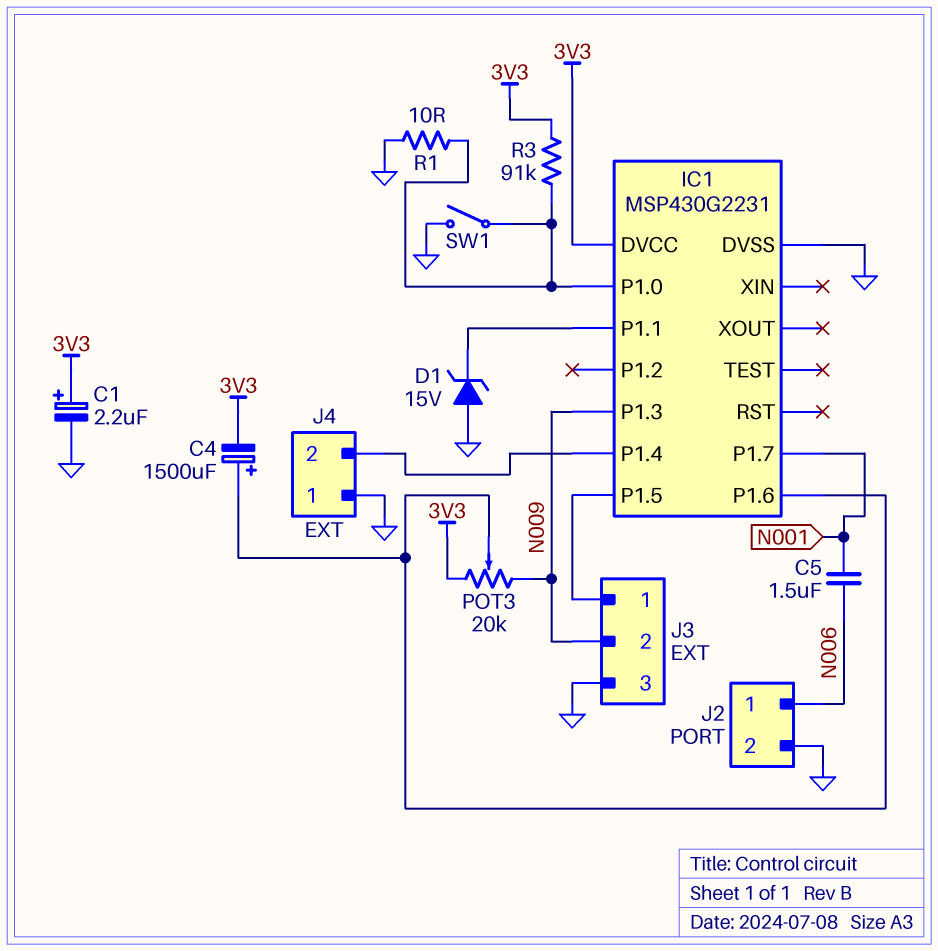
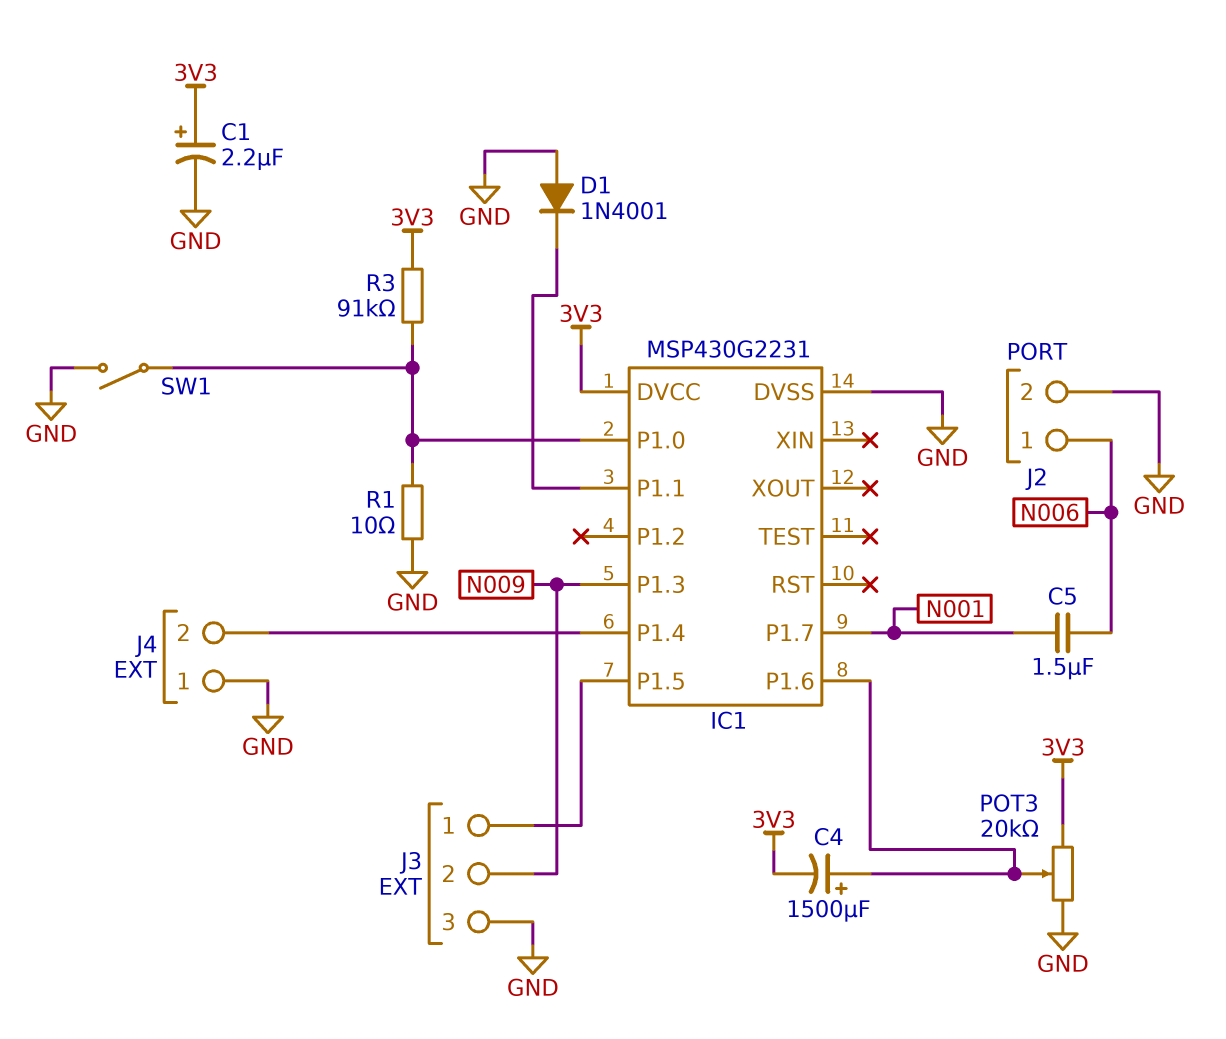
D1: zener 15V (A GND, K IC1/P1.1) -> diode 1N4001 (A GND, K IC1/P1.1)
POT3: 20k (3V3, N009, wiper IC1/P1.6) -> 20k (3V3, GND, wiper IC1/P1.6)

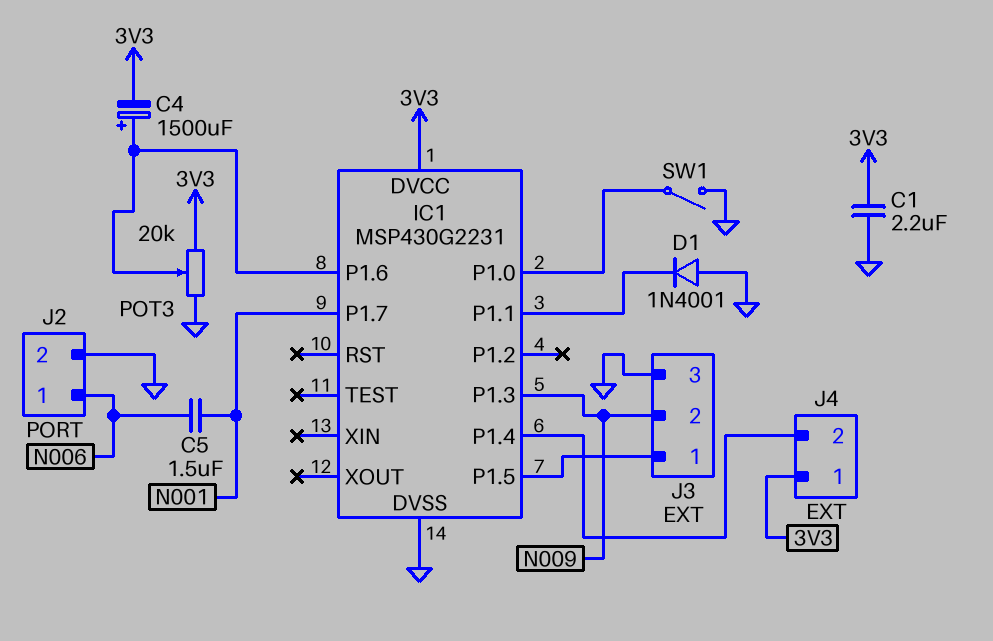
C1: 2.2uF (plus 3V3, minus GND) -> 2.2uF (3V3, GND)
J4 pin 1: GND -> 3V3
R1: 10 (GND, IC1/P1.0) -> none
R3: 91k (3V3, IC1/P1.0) -> none

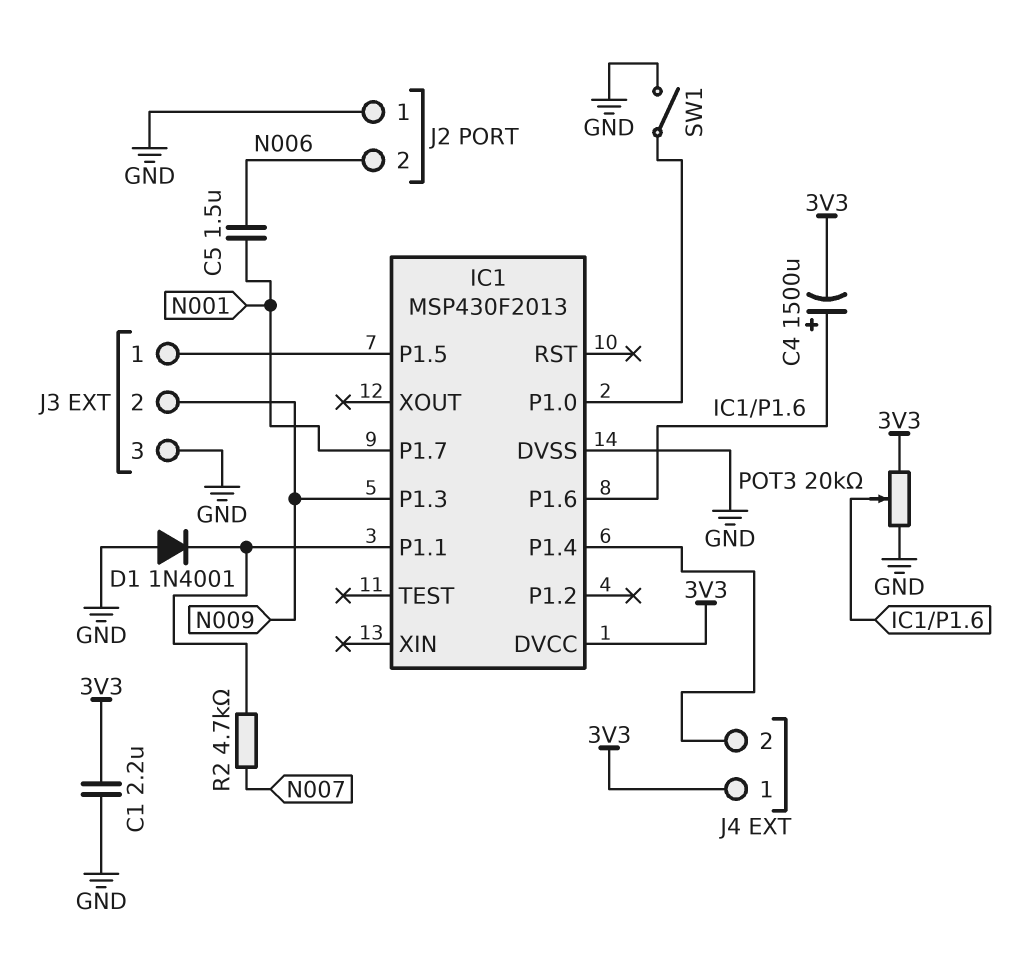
IC1: MSP430G2231 -> MSP430F2013
J2 pin 1: N006 -> GND
J2 pin 2: GND -> N006
R2: none -> 4.7k (IC1/P1.1, N007)

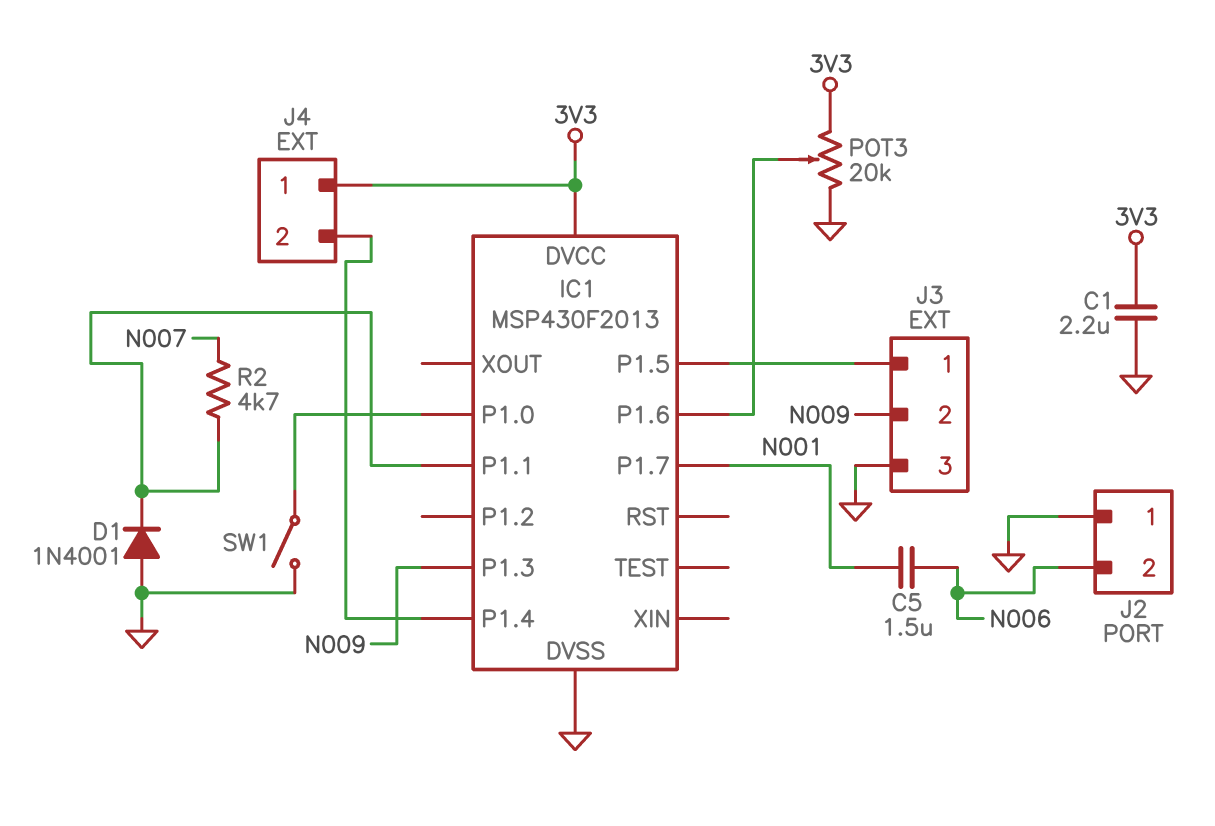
C4: 1500uF (plus IC1/P1.6, minus 3V3) -> none

